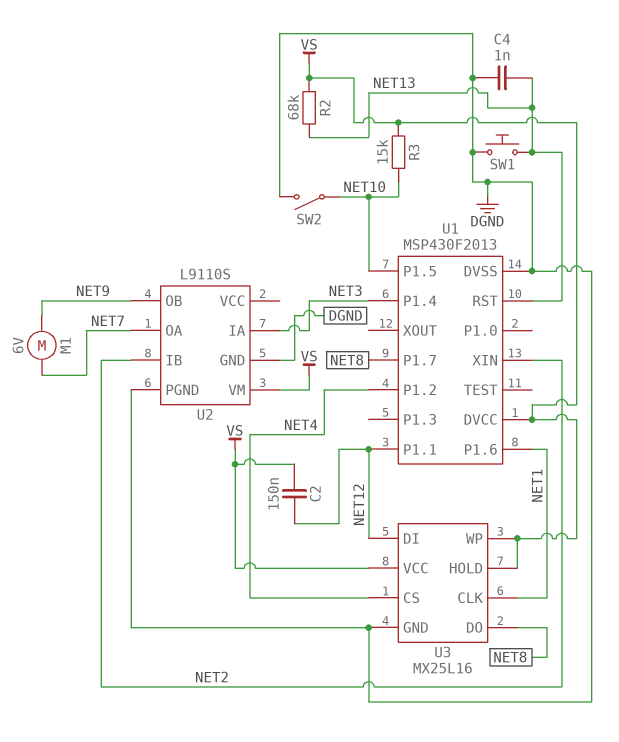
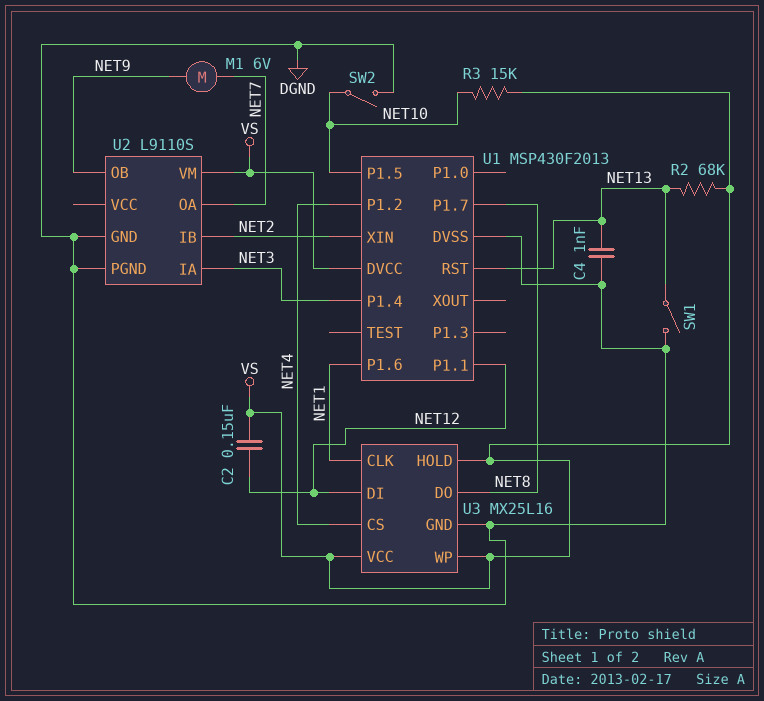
SW1: button (DGND, NET13) -> switch (DGND, NET13)

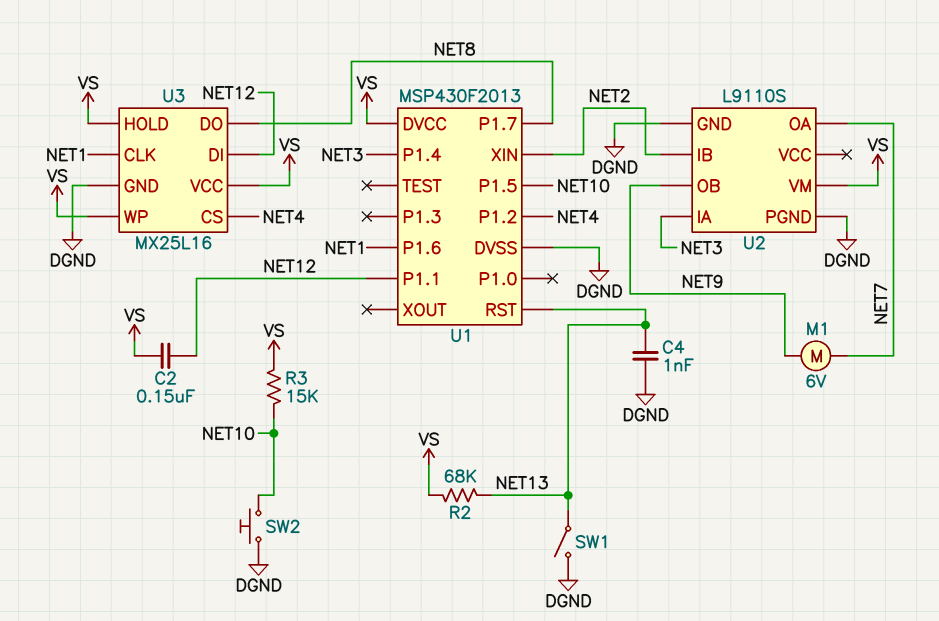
SW2: switch (DGND, NET10) -> button (DGND, NET10)

